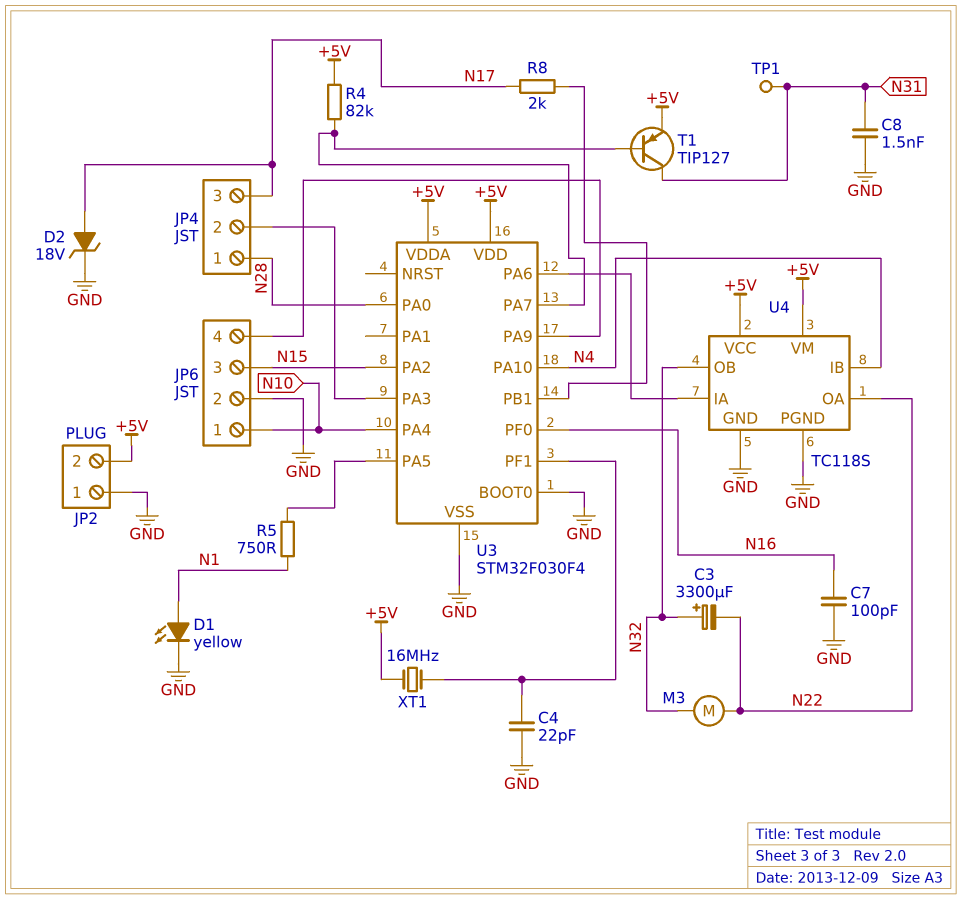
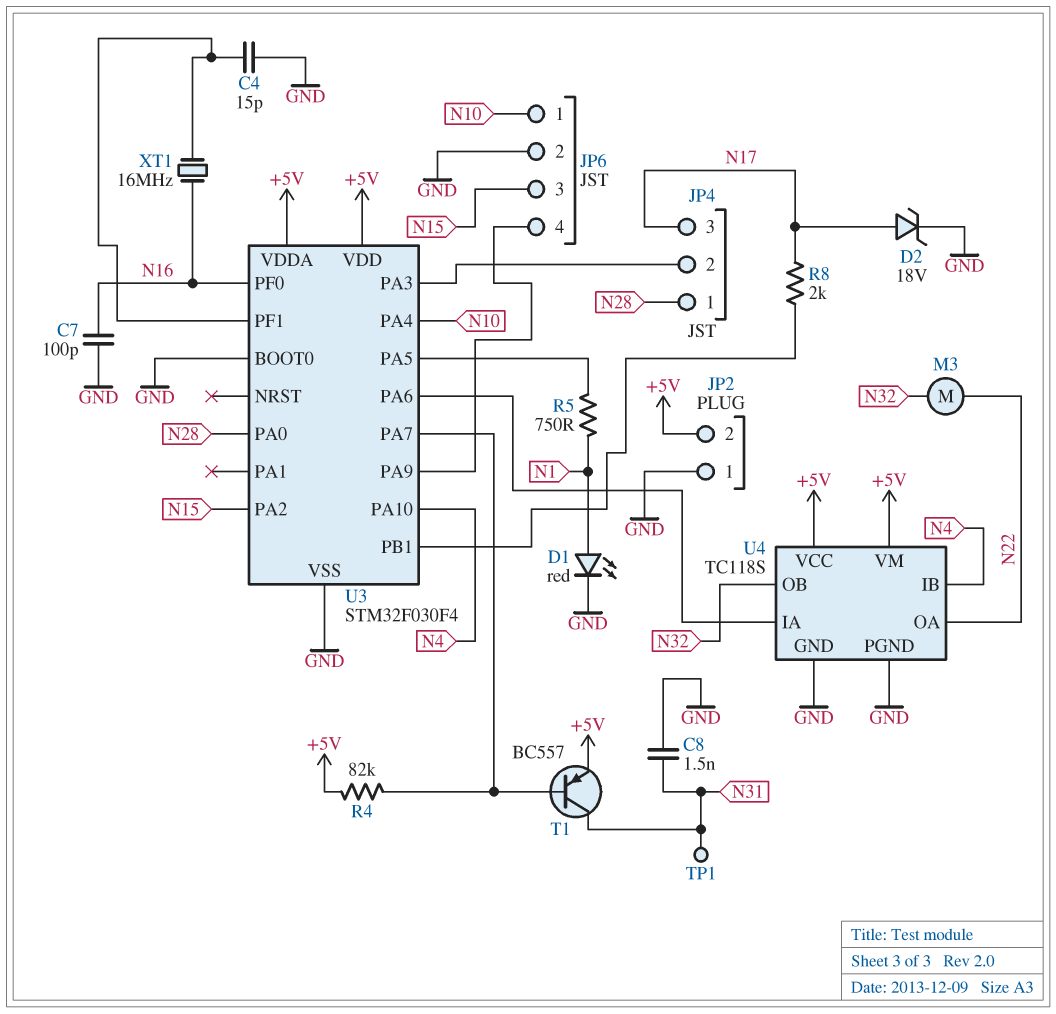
C3: 3300uF (plus N32, minus N22) -> none
C4: 22pF (GND, U3/PF1) -> 15pF (GND, U3/PF1)
D1: LED yellow (A N1, K GND) -> LED red (A N1, K GND)
T1: PNP TIP127 (B U3/PA7, C N31, E +5V) -> PNP BC557 (B U3/PA7, C N31, E +5V)
XT1: 16MHz (+5V, U3/PF1) -> 16MHz (N16, U3/PF1)

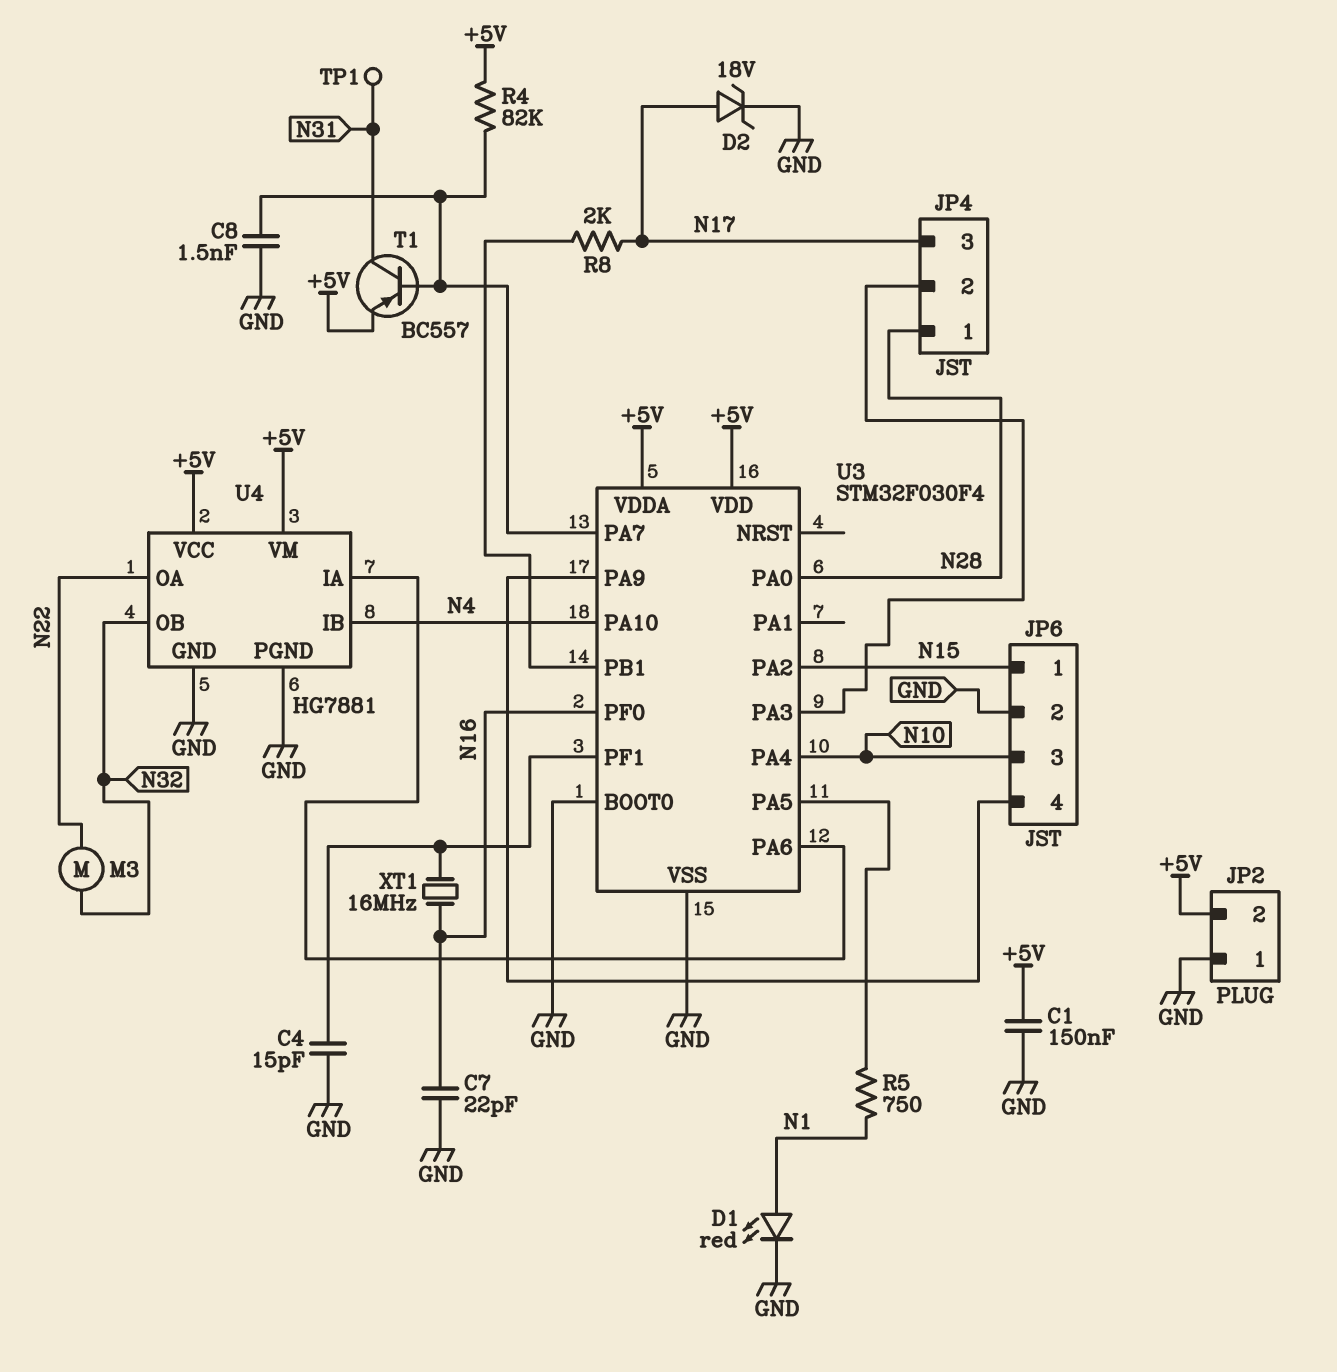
C1: none -> 150nF (+5V, GND)
C7: 100pF (GND, N16) -> 22pF (GND, N16)
C8: 1.5nF (GND, N31) -> 1.5nF (GND, U3/PA7)
JP6 pin 1: N10 -> N15
JP6 pin 3: N15 -> N10
U4: TC118S -> HG7881

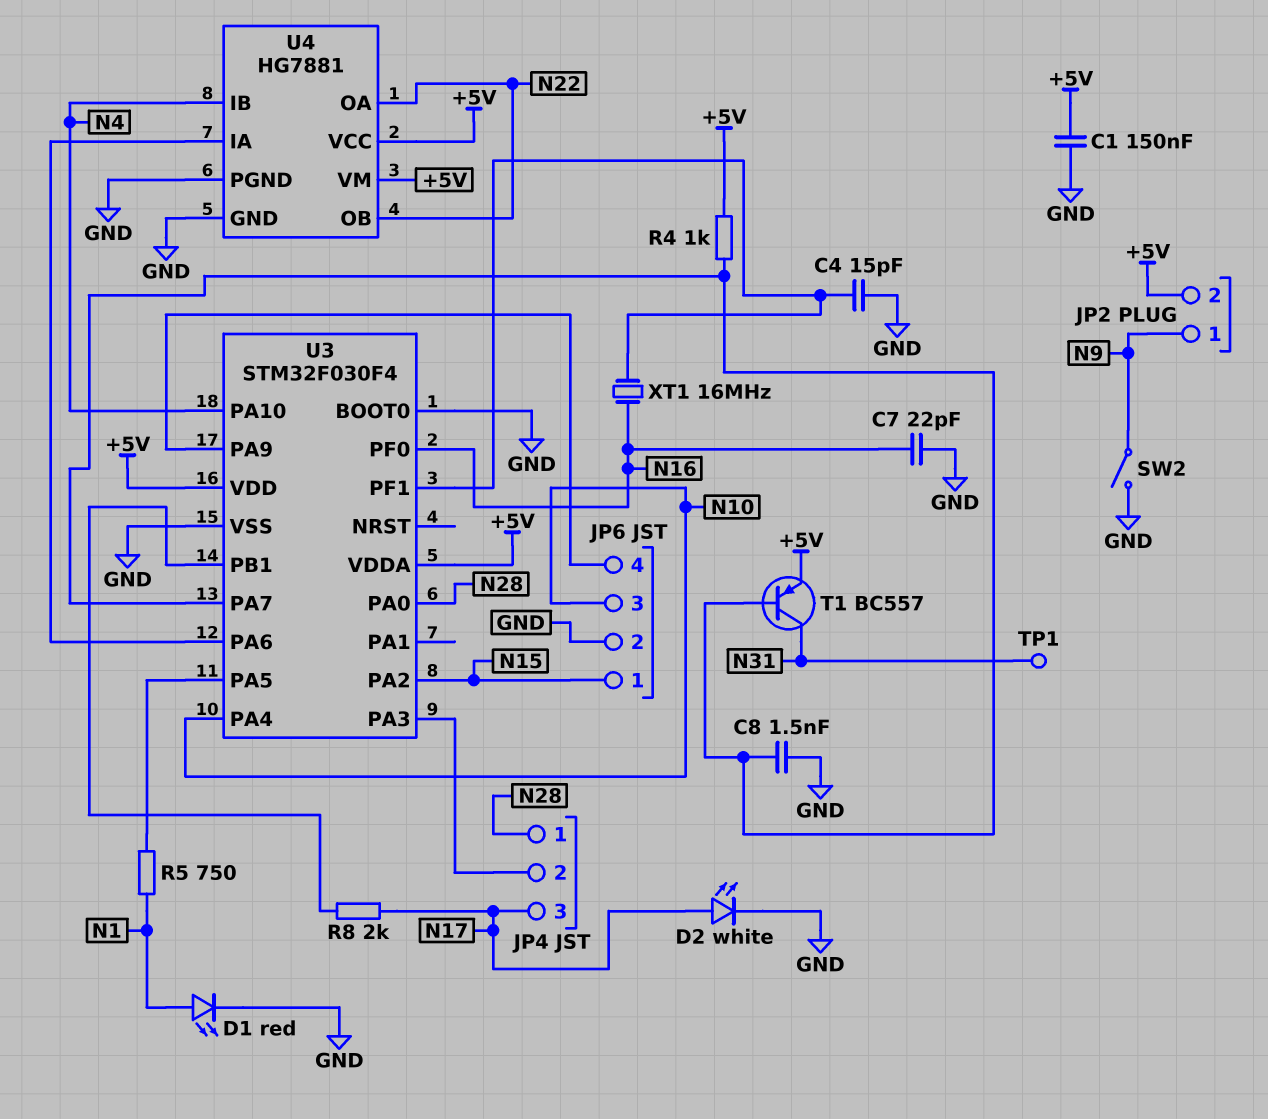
D2: zener 18V (A N17, K GND) -> LED white (A N17, K GND)
JP2 pin 1: GND -> N9
M3: motor (N22, N32) -> none
R4: 82k (+5V, U3/PA7) -> 1k (+5V, U3/PA7)
SW2: none -> switch (GND, N9)
U4 pin OB: N32 -> N22

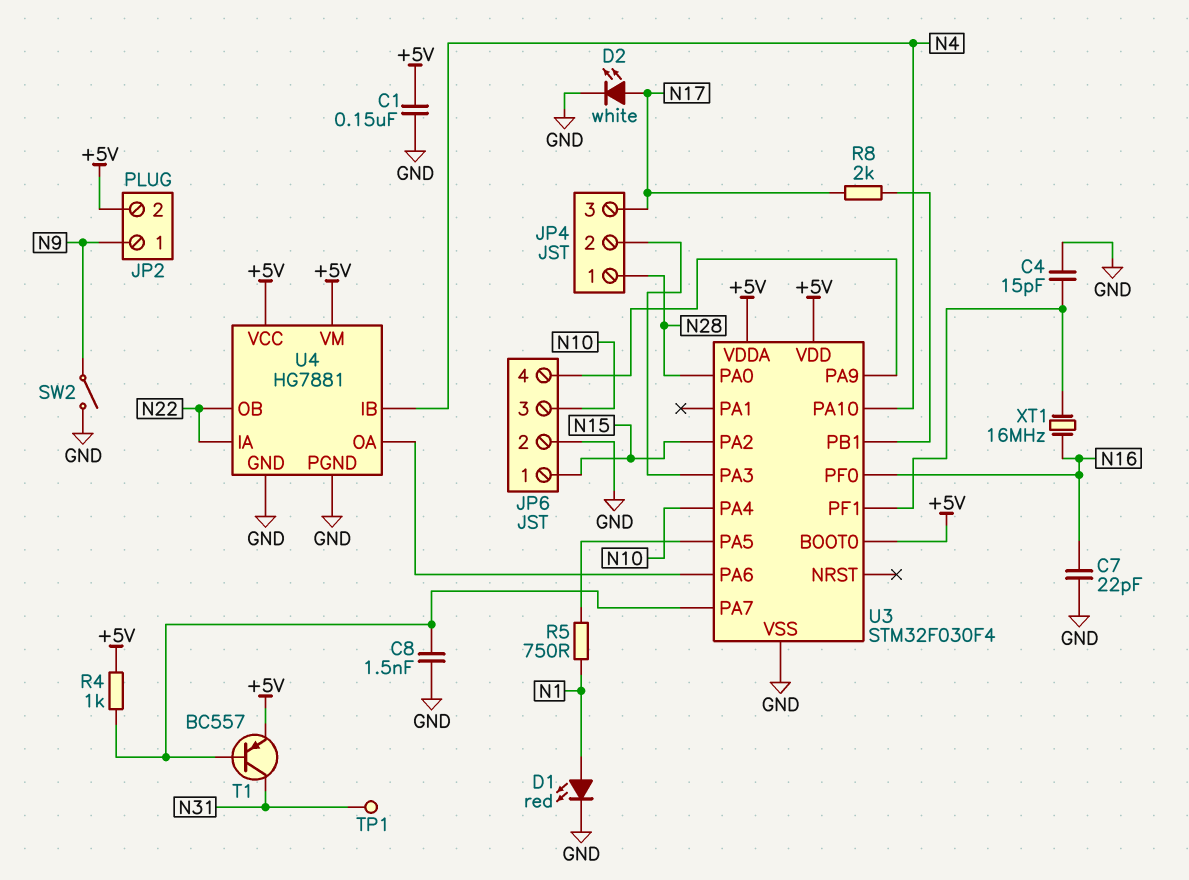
U3 pin BOOT0: GND -> +5V
U4 pin IA: U3/PA6 -> N22
U4 pin OA: N22 -> U3/PA6

